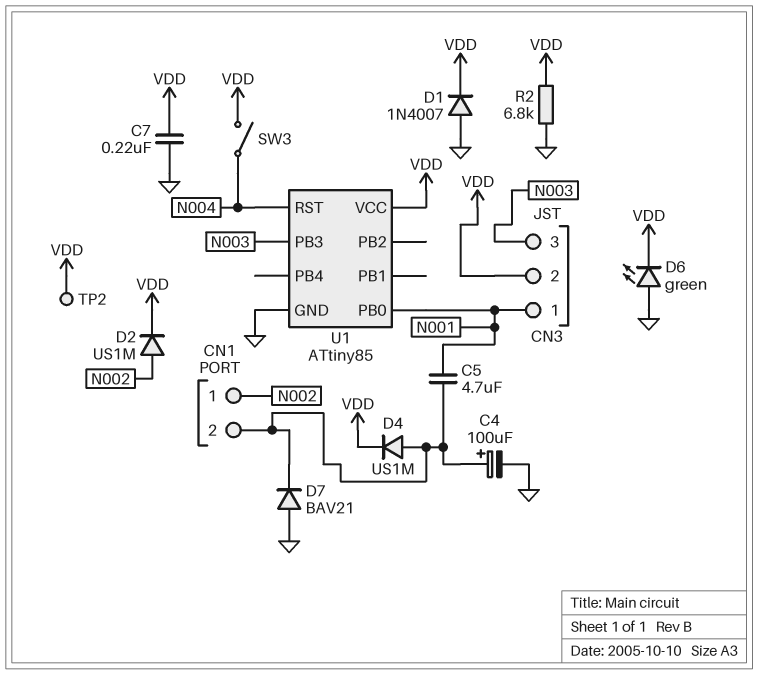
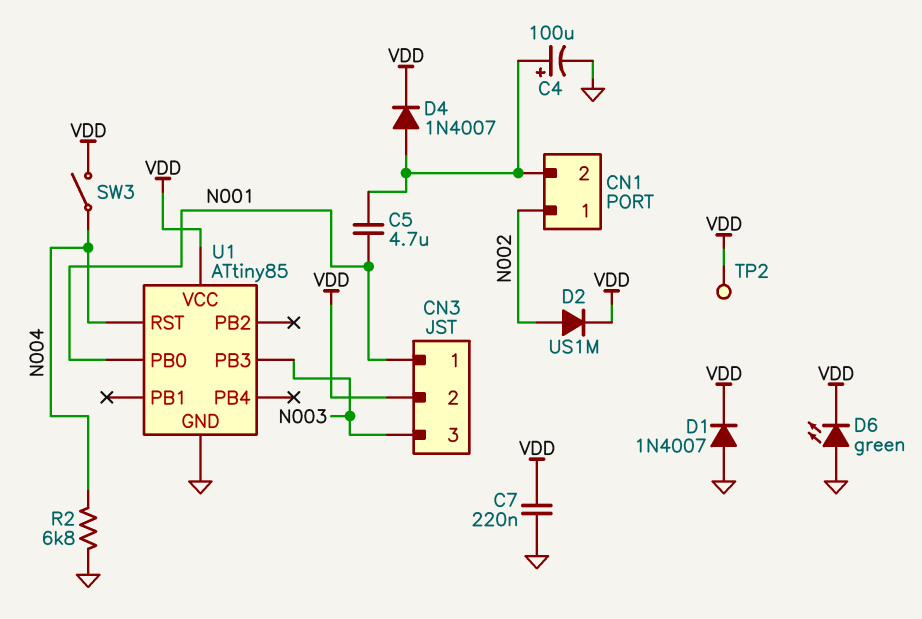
D4: diode US1M (A CN1/2, K VDD) -> diode 1N4007 (A CN1/2, K VDD)
D7: diode BAV21 (A GND, K CN1/2) -> none
R2: 6.8k (GND, VDD) -> 6.8k (GND, N004)

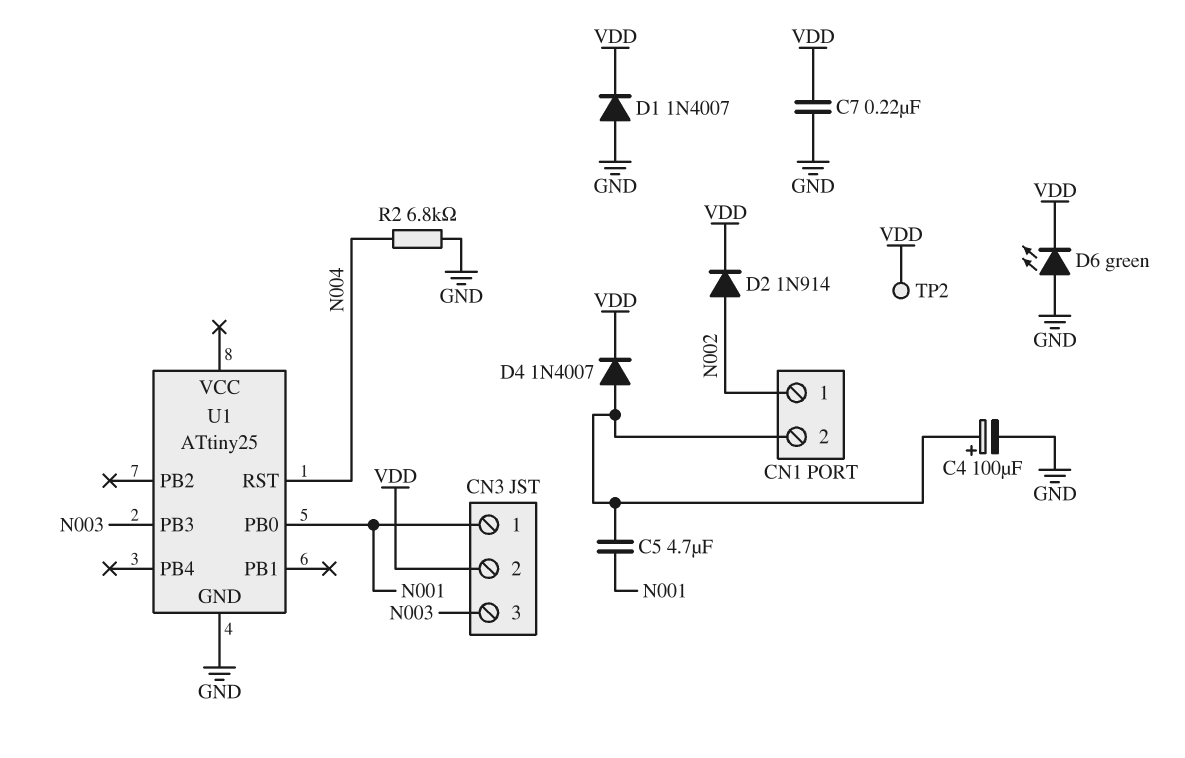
D2: diode US1M (A N002, K VDD) -> diode 1N914 (A N002, K VDD)
SW3: switch (N004, VDD) -> none
U1: ATtiny85 -> ATtiny25
U1 pin VCC: VDD -> none

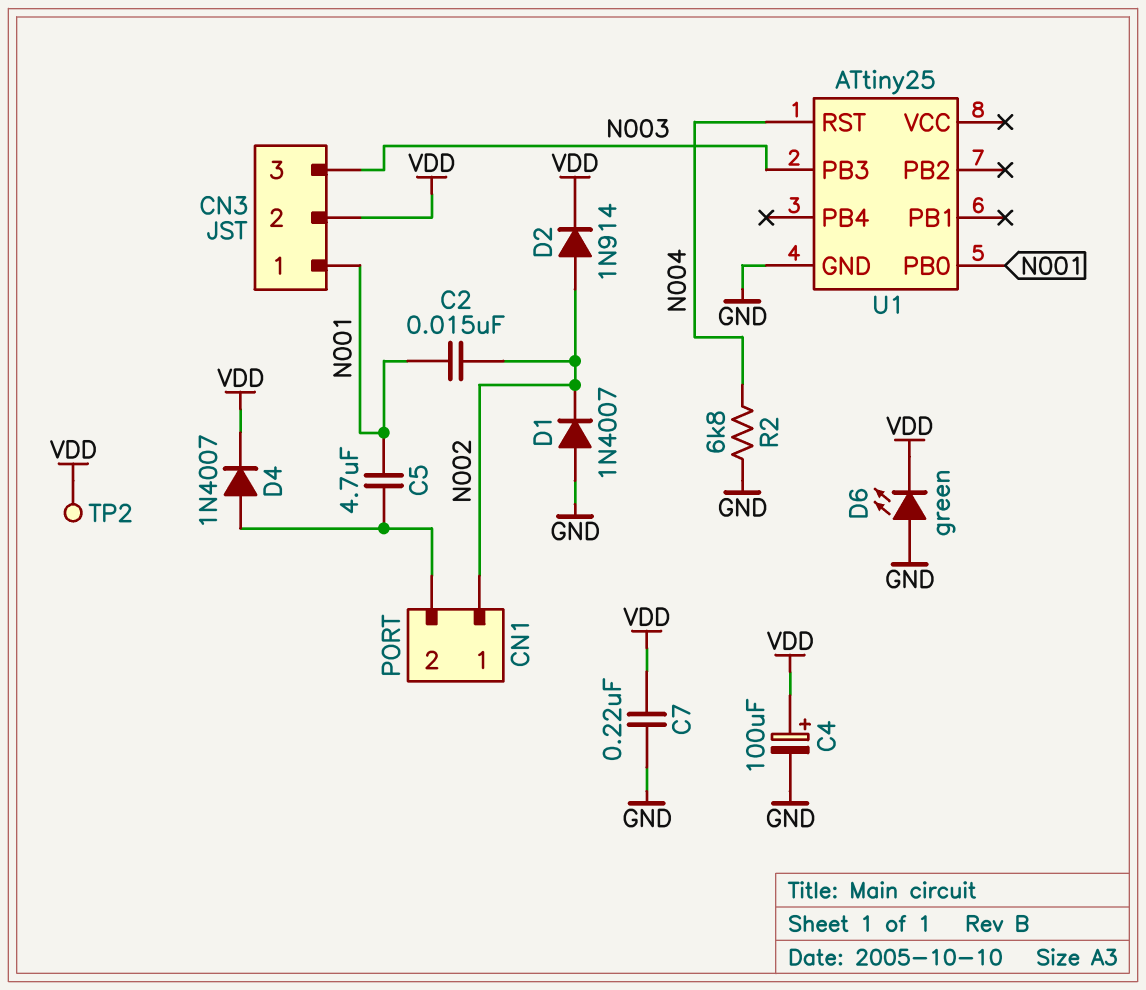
C2: none -> 15nF (N001, N002)
C4: 100uF (plus CN1/2, minus GND) -> 100uF (plus VDD, minus GND)
D1: diode 1N4007 (A GND, K VDD) -> diode 1N4007 (A GND, K N002)

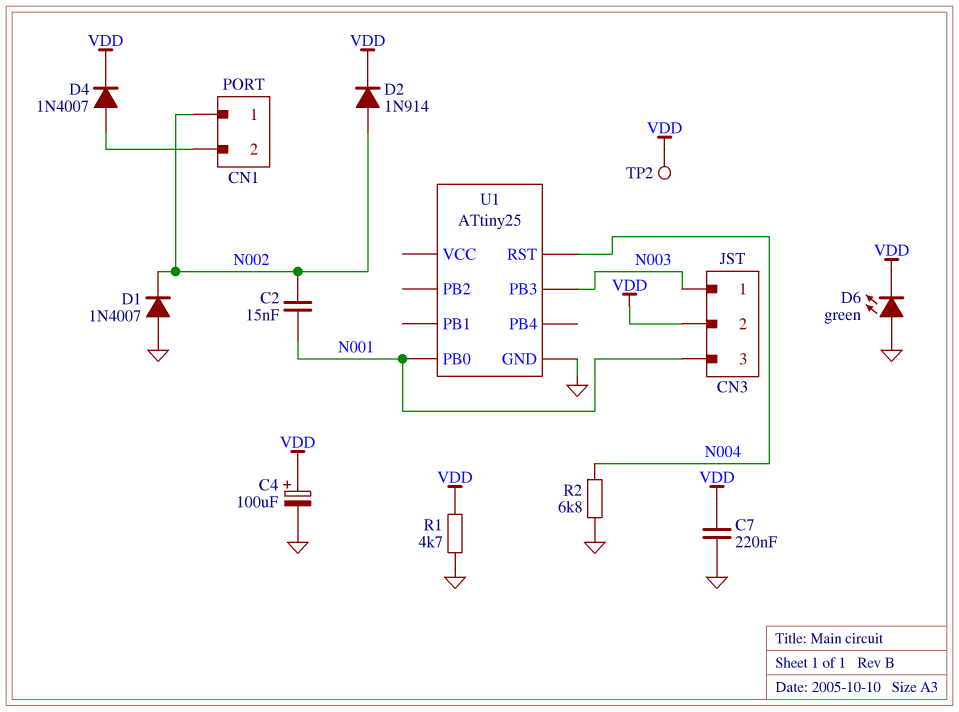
C5: 4.7uF (CN1/2, N001) -> none
CN3 pin 1: N001 -> N003
CN3 pin 3: N003 -> N001
R1: none -> 4.7k (GND, VDD)

